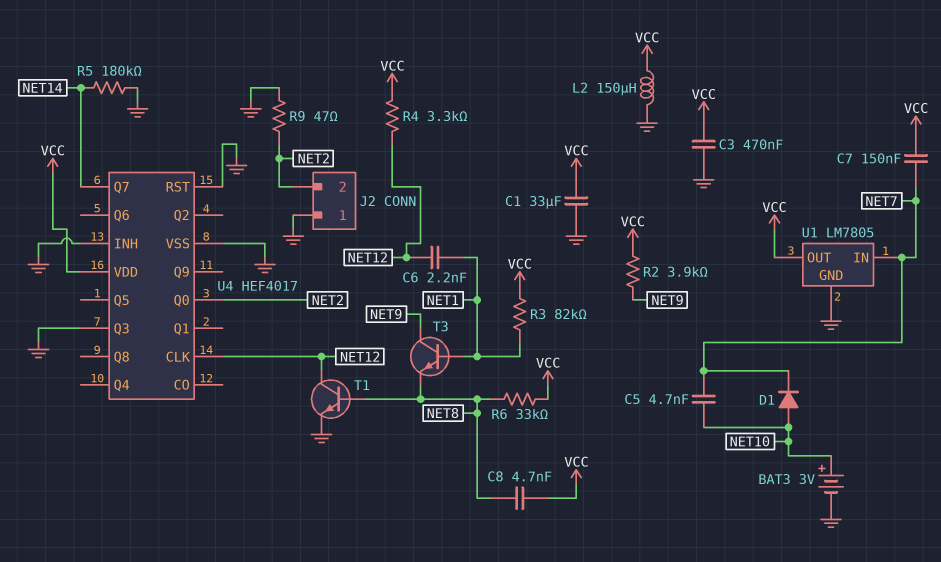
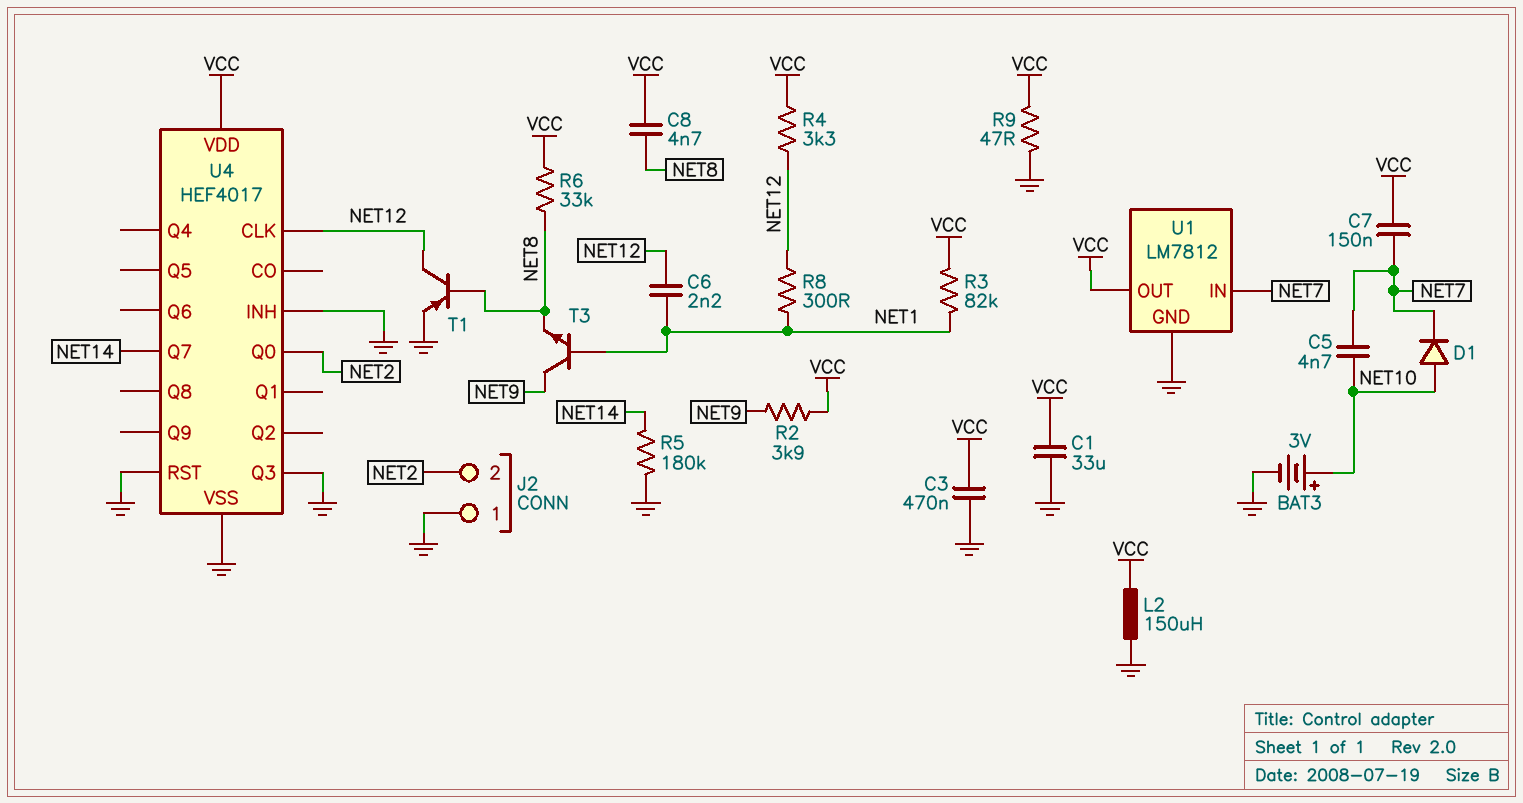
R8: none -> 300 (NET1, NET12)
R9: 47 (GND, NET2) -> 47 (GND, VCC)
T1: NPN (B NET8, C NET12, E GND) -> PNP (B NET8, C NET12, E GND)
U1: LM7805 -> LM7812

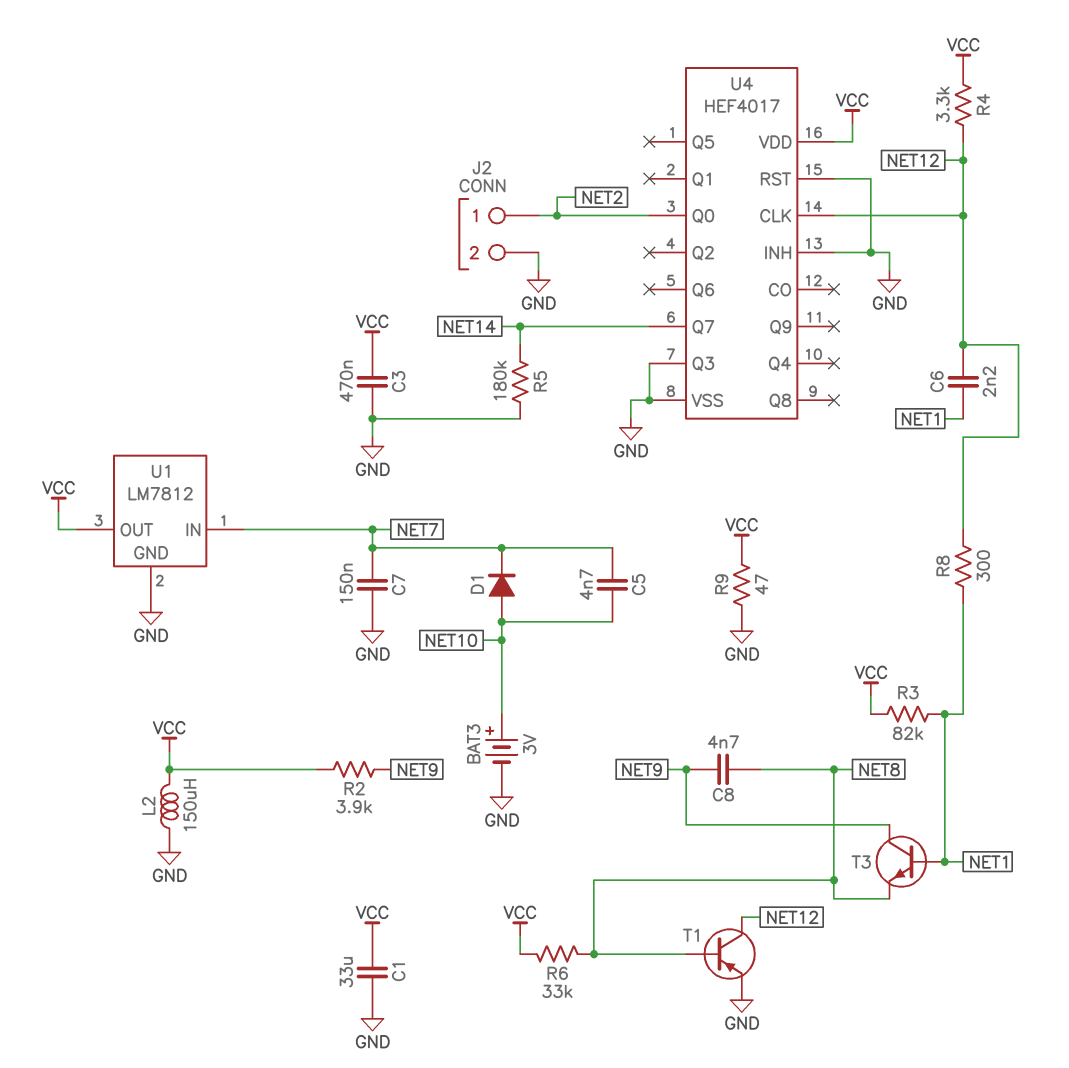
C7: 150nF (NET7, VCC) -> 150nF (GND, NET7)
C8: 4.7nF (NET8, VCC) -> 4.7nF (NET8, NET9)
J2 pin 1: GND -> NET2
J2 pin 2: NET2 -> GND

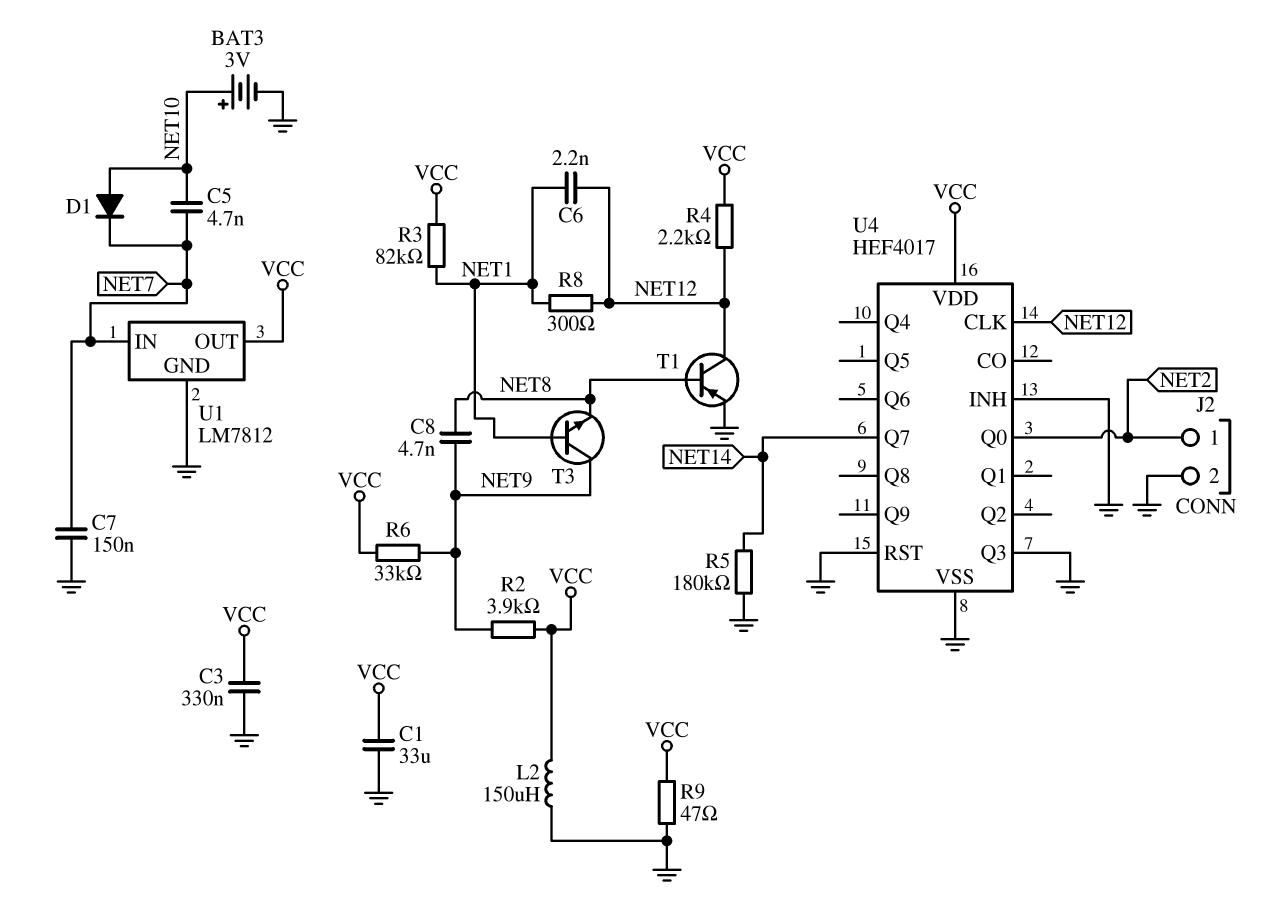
C3: 470nF (GND, VCC) -> 330nF (GND, VCC)
R4: 3.3k (NET12, VCC) -> 2.2k (NET12, VCC)
R6: 33k (NET8, VCC) -> 33k (NET9, VCC)

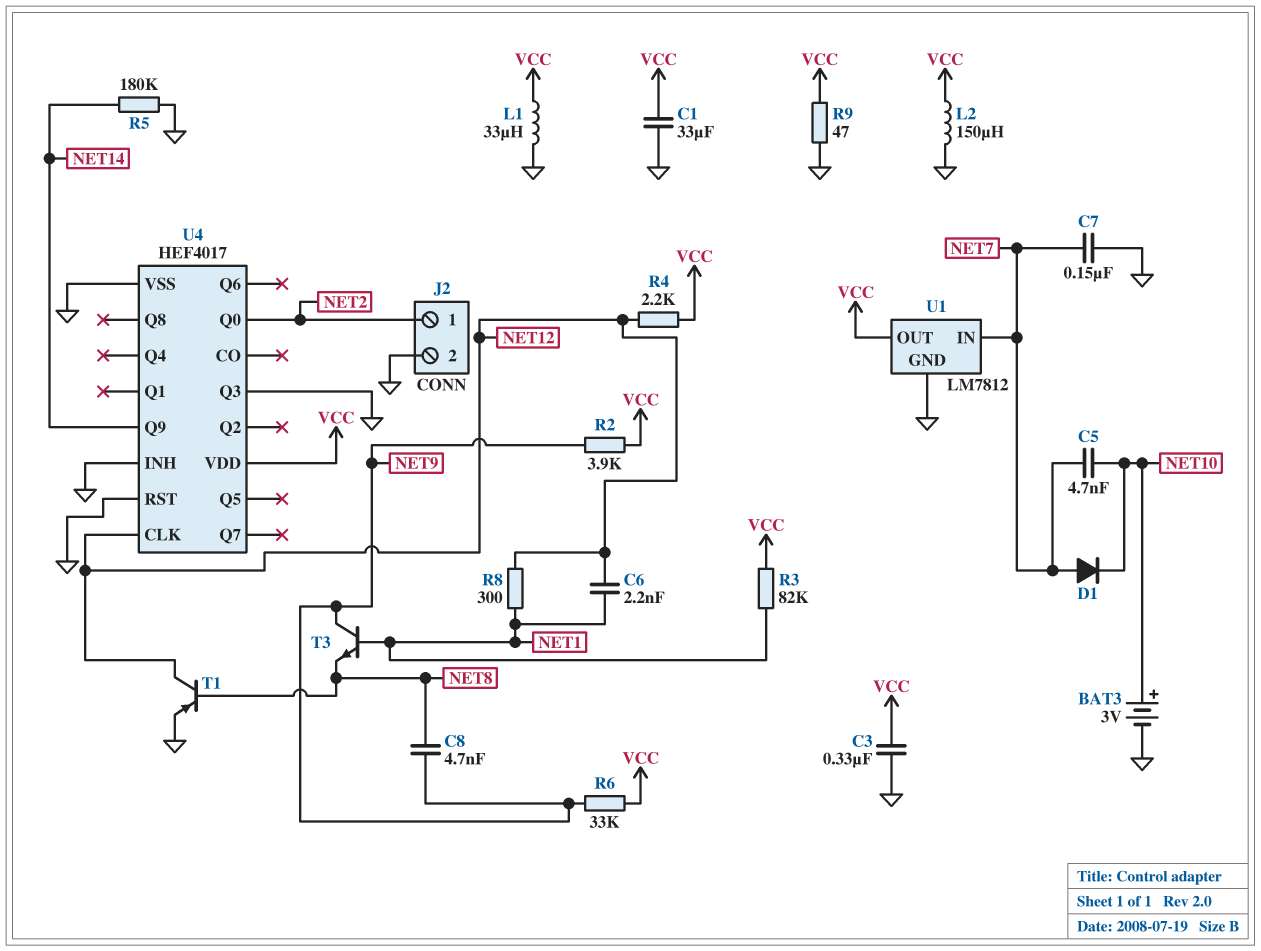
D1: diode (A NET10, K NET7) -> diode (A NET7, K NET10)
L1: none -> 33uH (GND, VCC)
U4 pin Q7: NET14 -> none
U4 pin Q9: none -> NET14

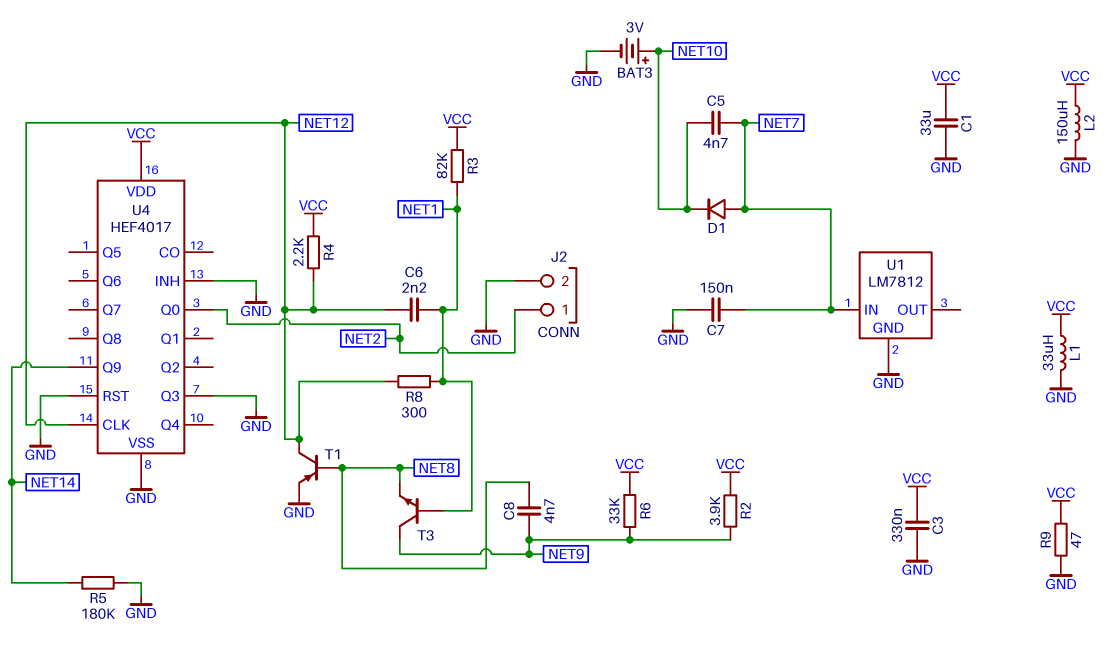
U1 pin OUT: VCC -> none

